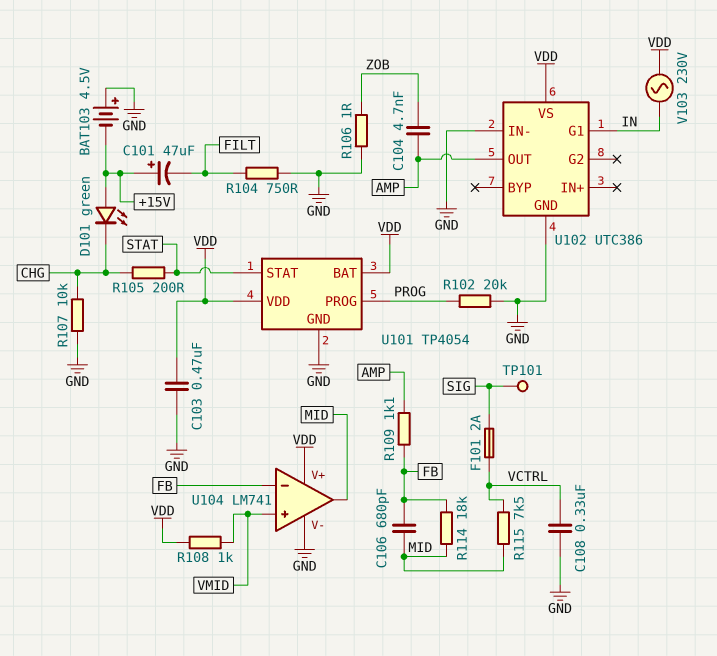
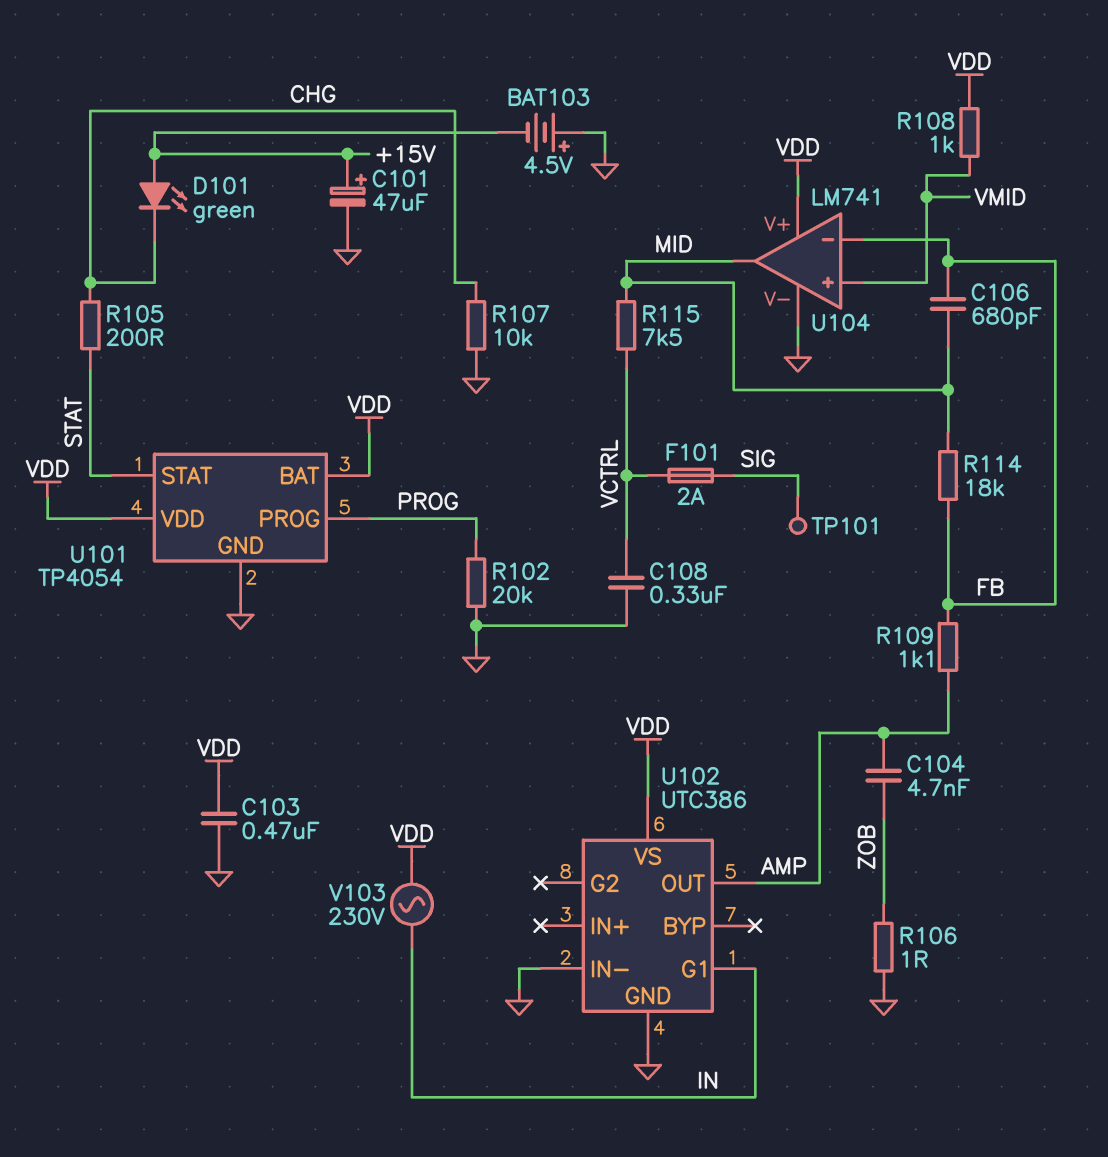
C101: 47uF (plus +15V, minus FILT) -> 47uF (plus +15V, minus GND)
R104: 750 (FILT, GND) -> none

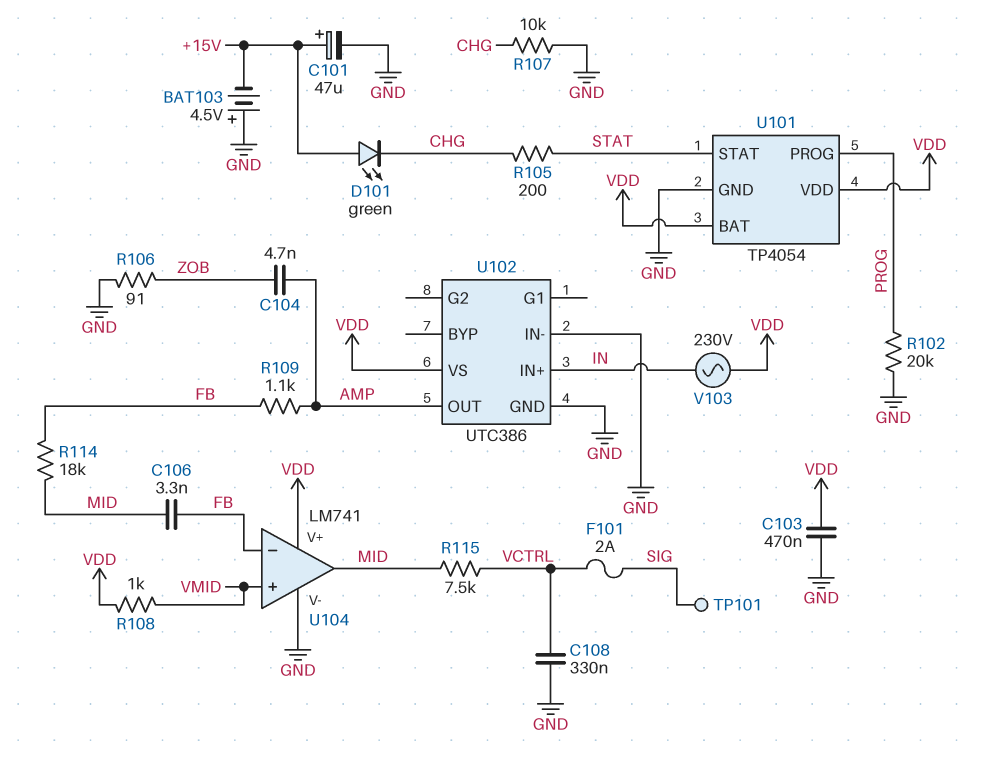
C106: 680pF (FB, MID) -> 3.3nF (FB, MID)
R106: 1 (GND, ZOB) -> 91 (GND, ZOB)
U102 pin G1: IN -> none
U102 pin IN+: none -> IN

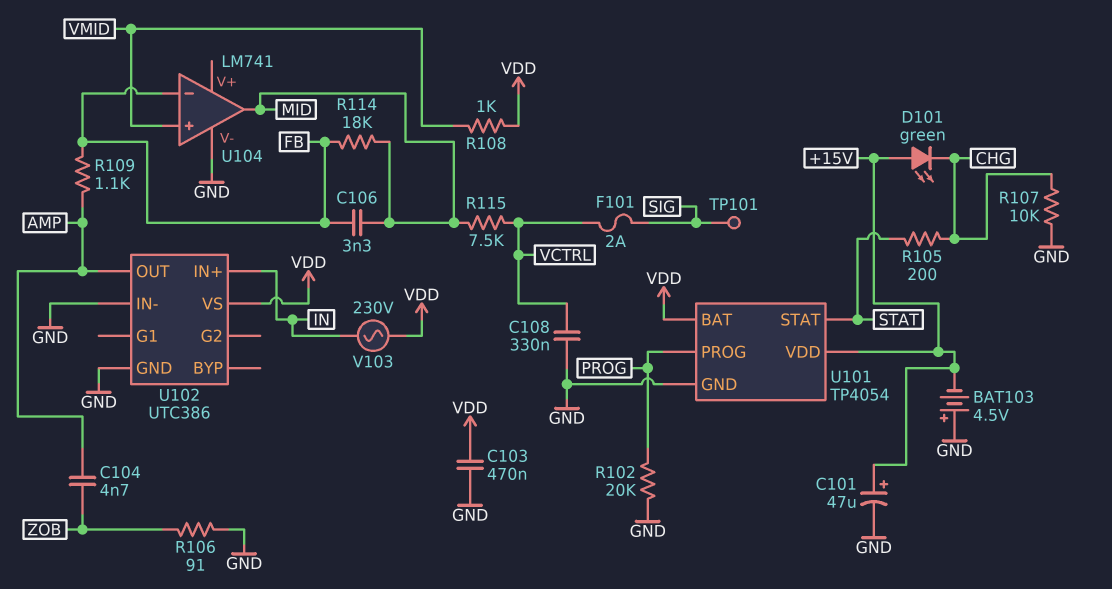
U101 pin VDD: VDD -> +15V
U104 pin V+: VDD -> none

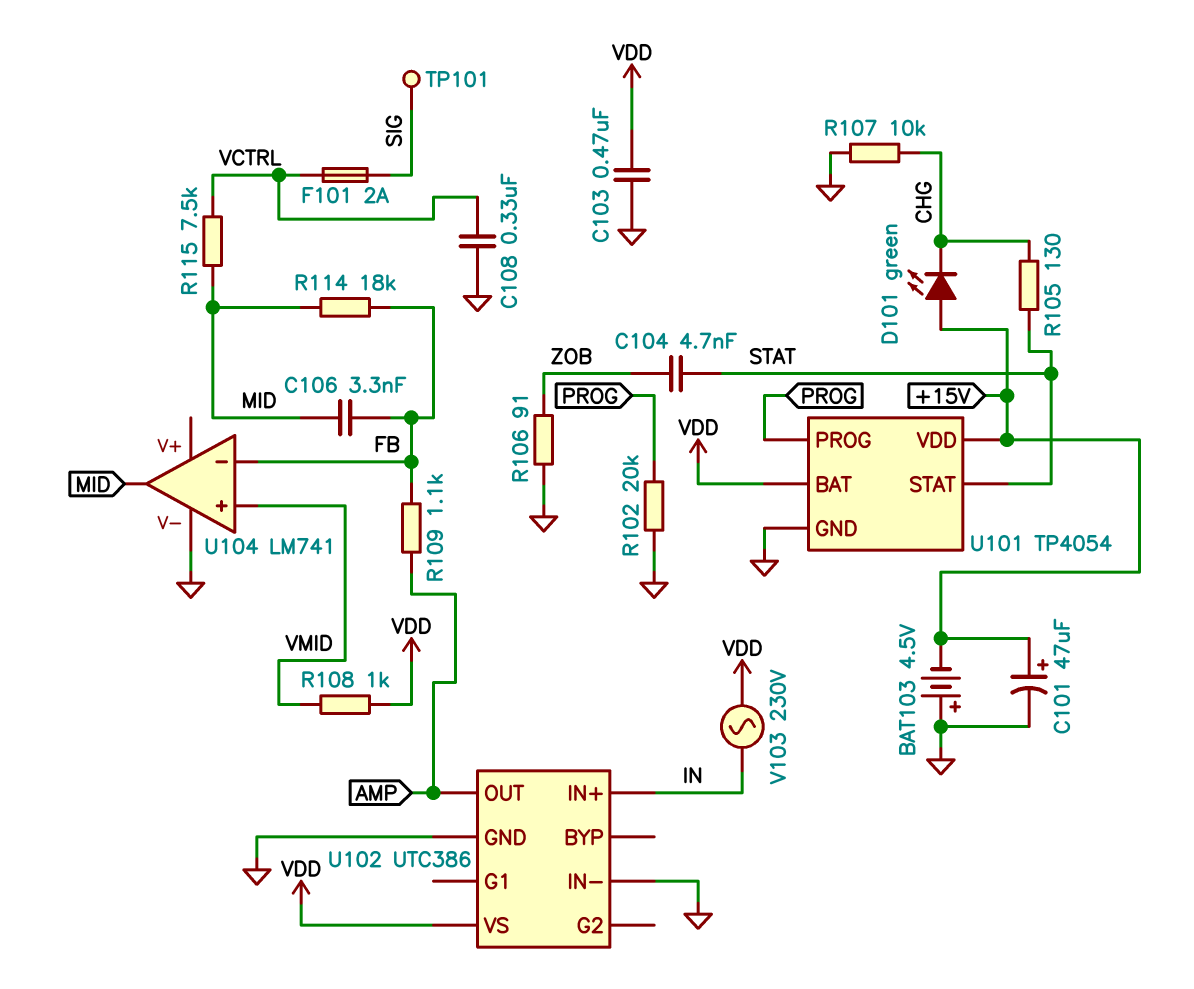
C104: 4.7nF (AMP, ZOB) -> 4.7nF (STAT, ZOB)
R105: 200 (CHG, STAT) -> 130 (CHG, STAT)

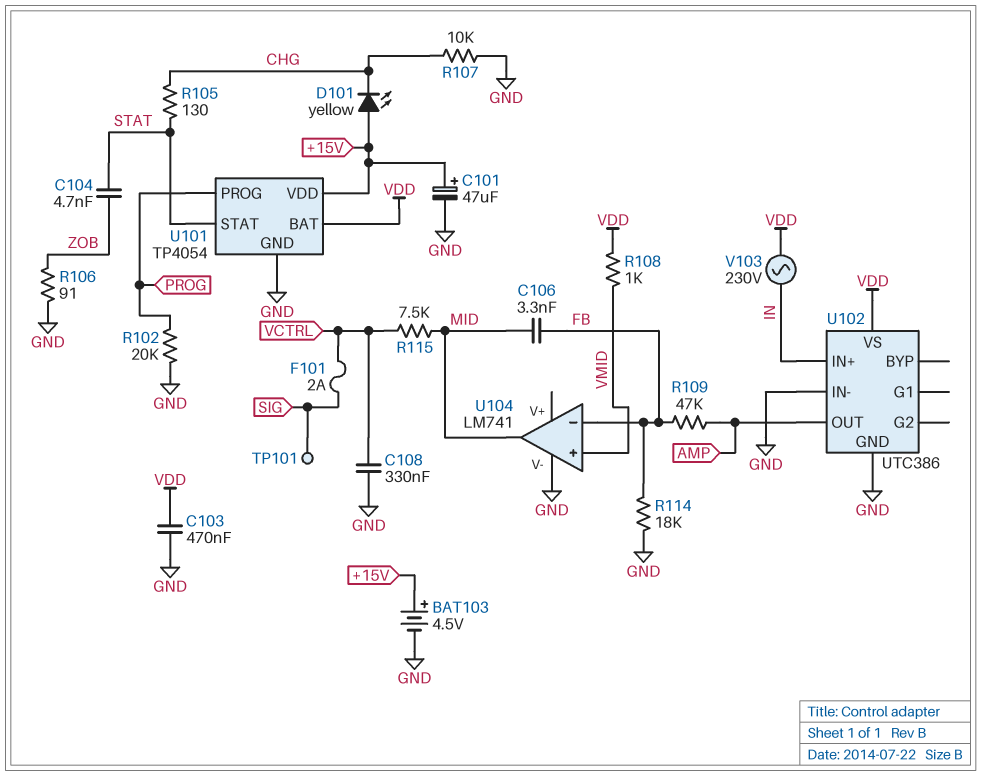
BAT103: 4.5V (plus GND, minus +15V) -> 4.5V (plus +15V, minus GND)
D101: LED green (A +15V, K CHG) -> LED yellow (A +15V, K CHG)
R109: 1.1k (AMP, FB) -> 47k (AMP, FB)
R114: 18k (FB, MID) -> 18k (FB, GND)

